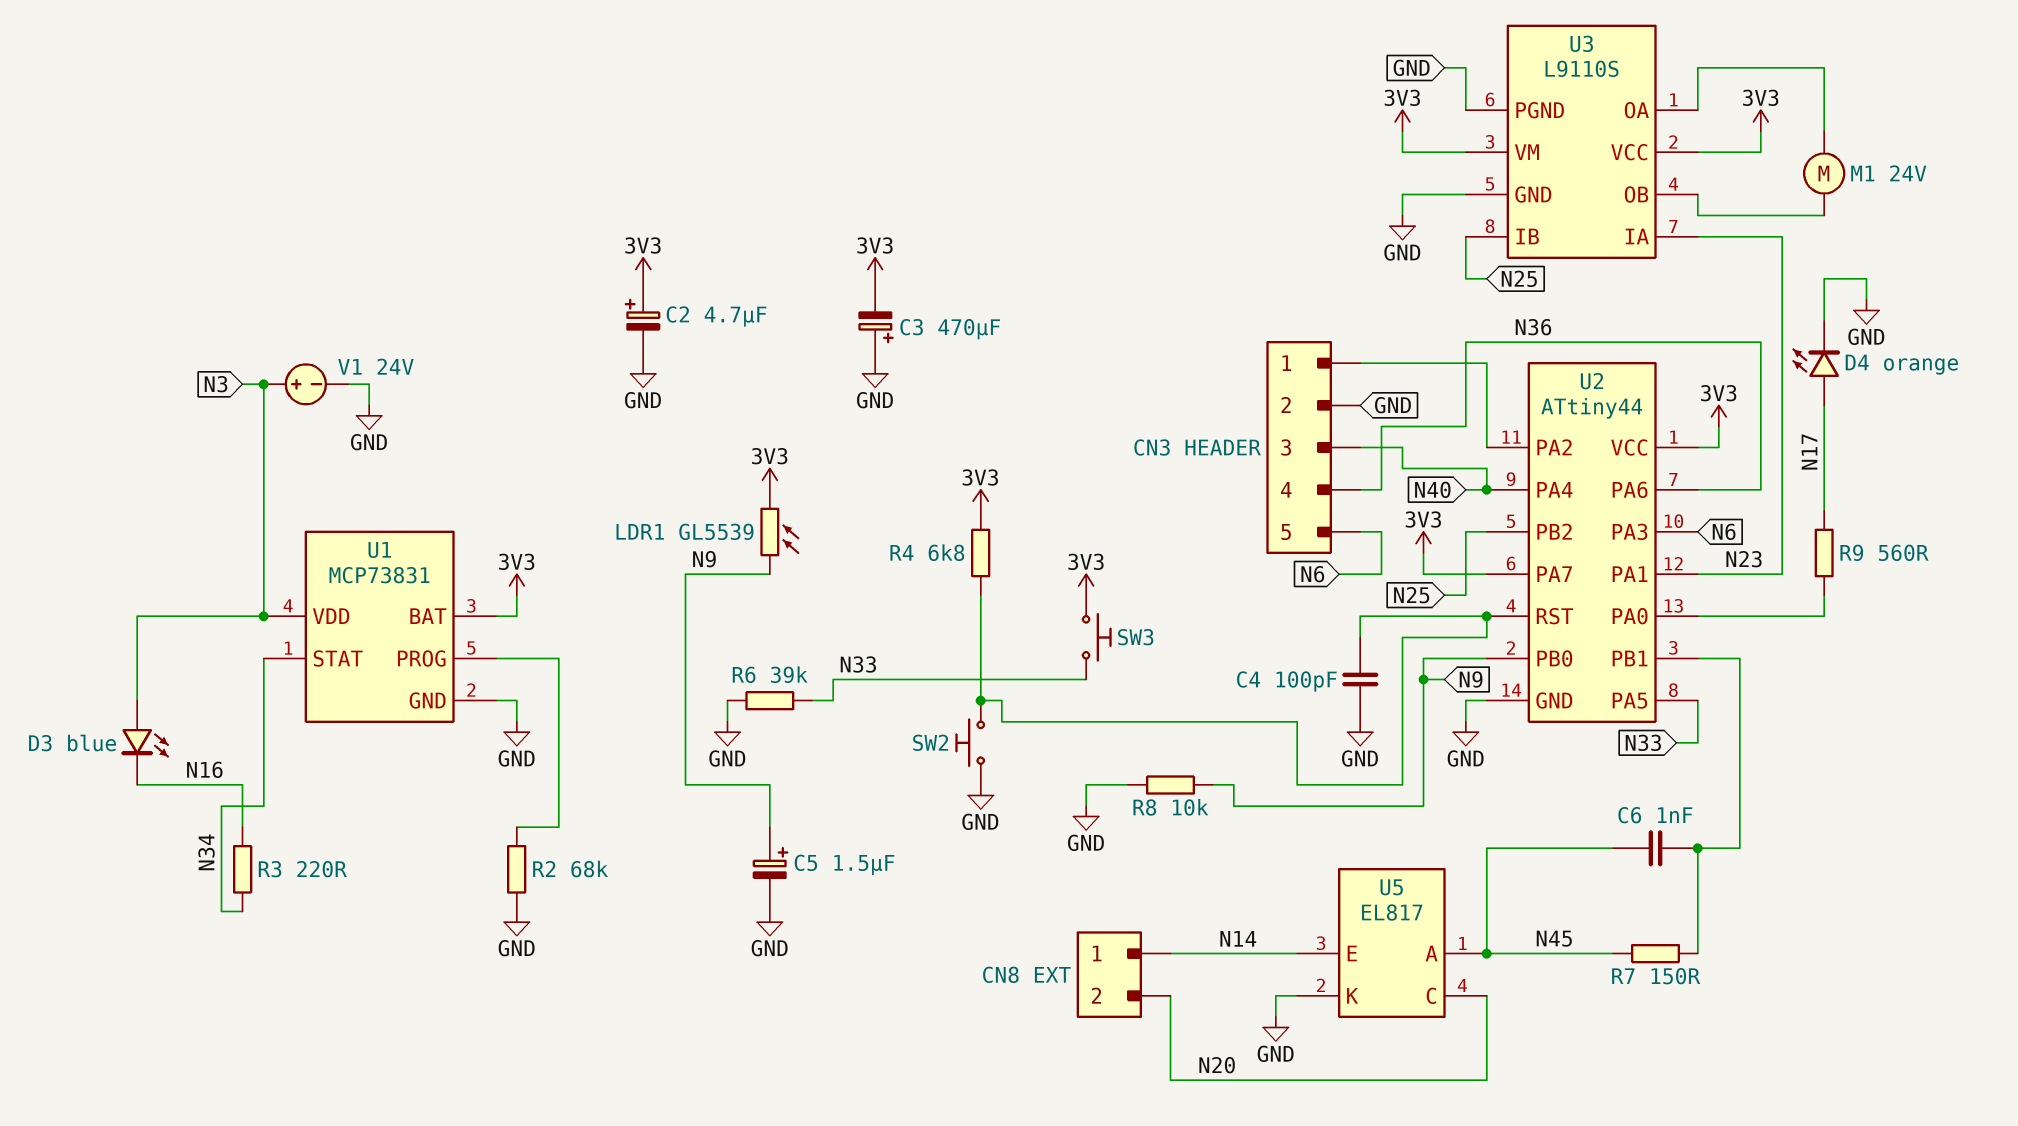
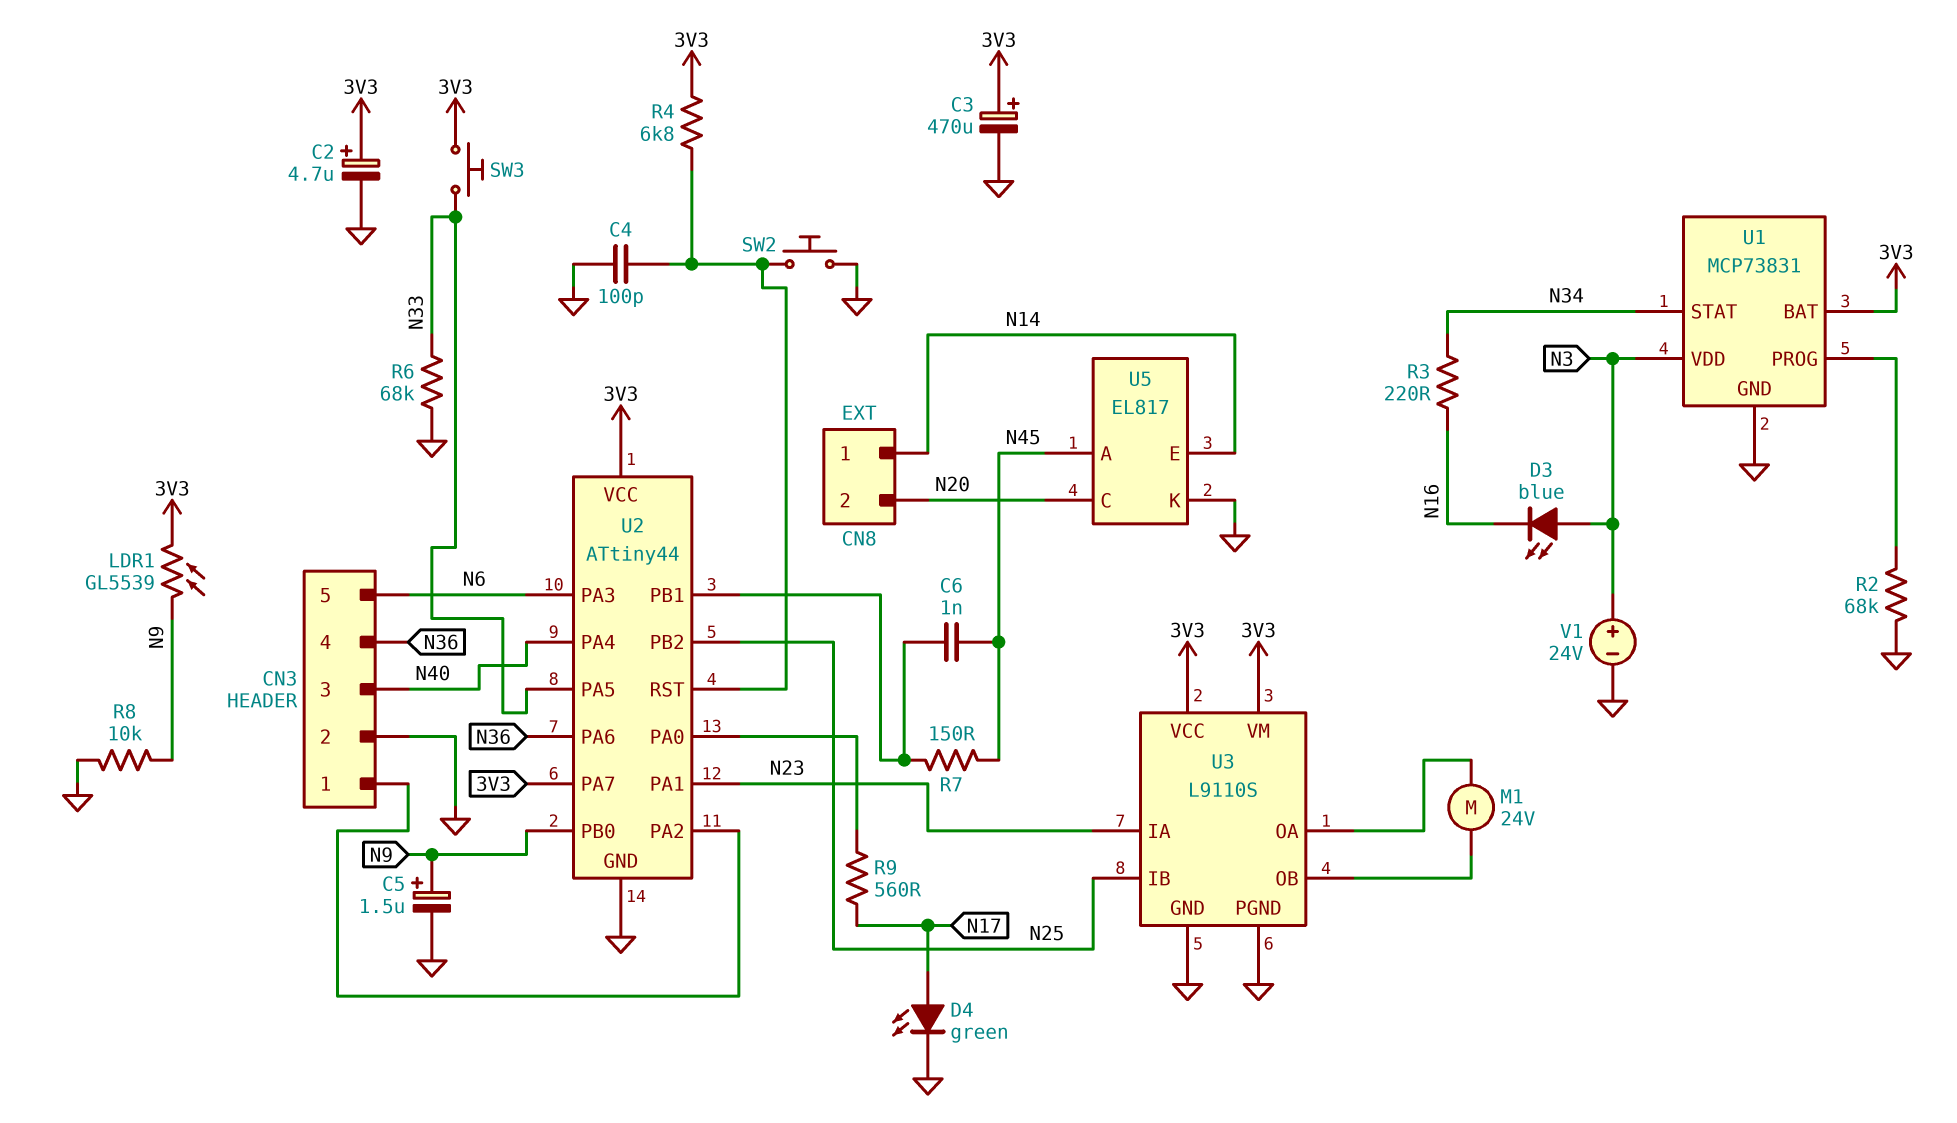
C3: 470uF (plus GND, minus 3V3) -> 470uF (plus 3V3, minus GND)
D4: LED orange (A N17, K GND) -> LED green (A N17, K GND)
R6: 39k (GND, N33) -> 68k (GND, N33)

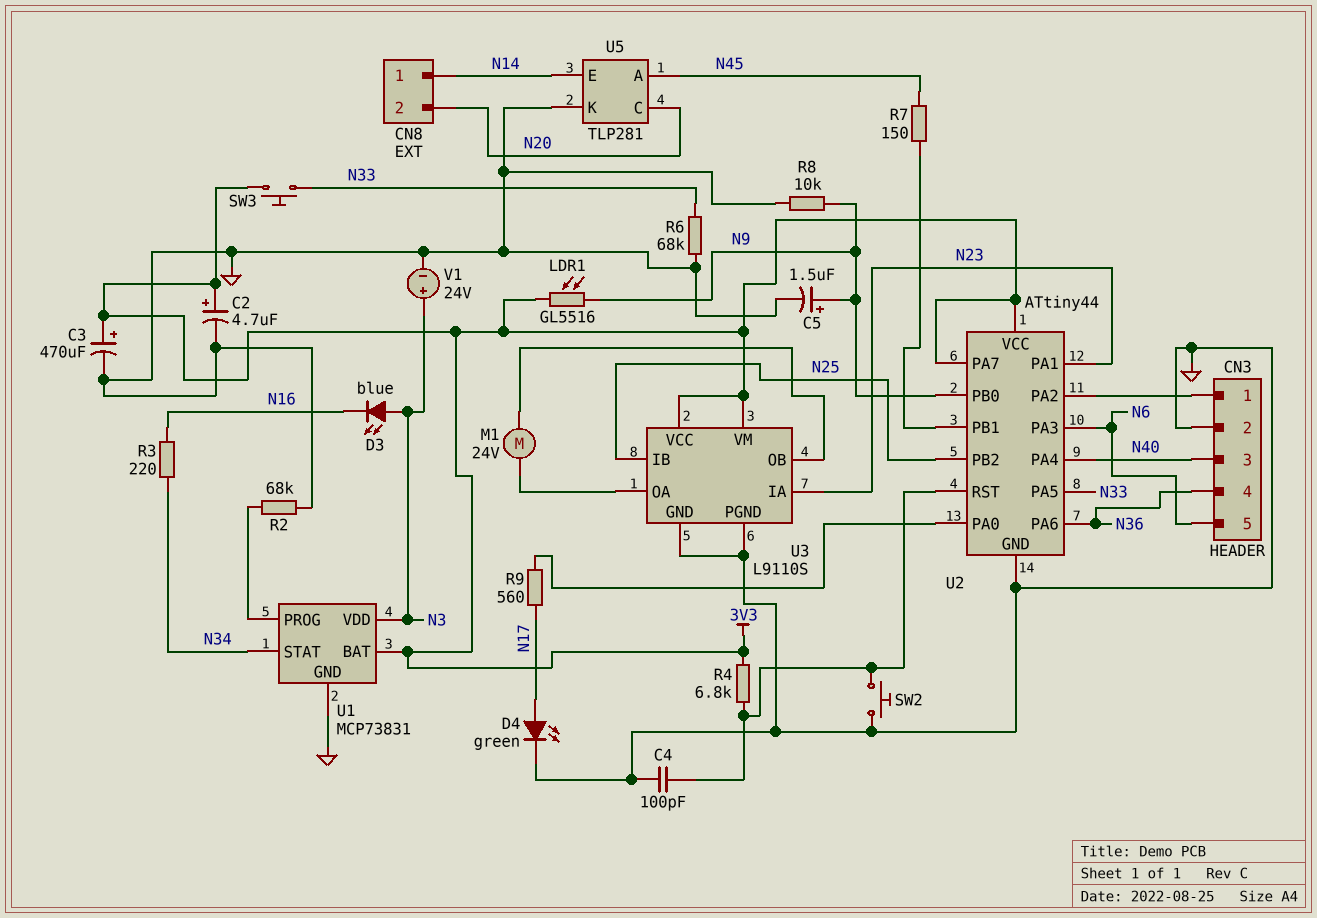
C6: 1nF (N45, U2/PB1) -> none
LDR1: GL5539 (3V3, N9) -> GL5516 (3V3, N9)
U5: EL817 -> TLP281

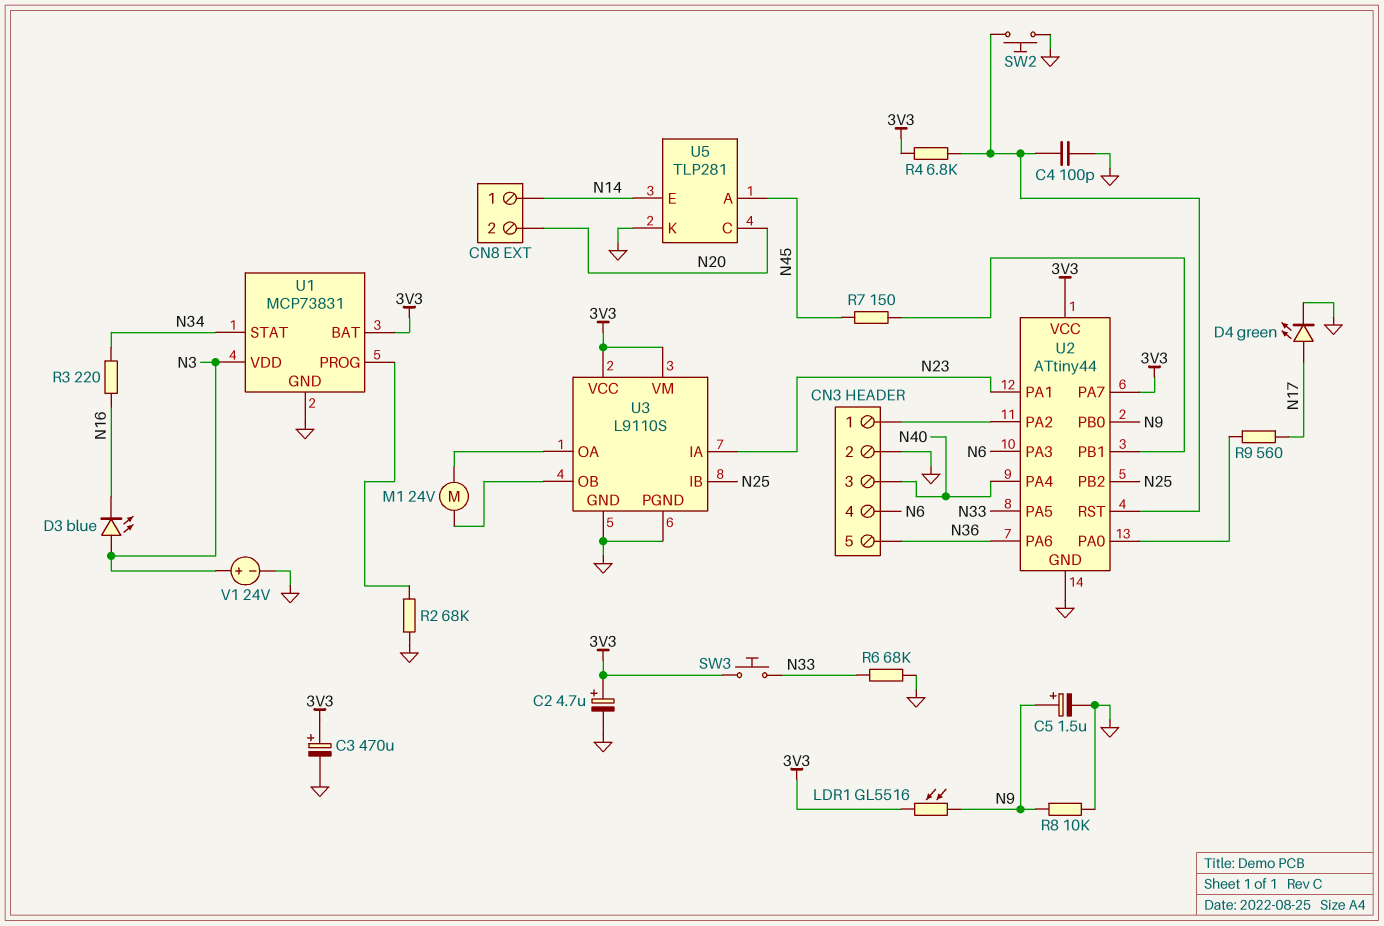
CN3 pin 4: N36 -> N6
CN3 pin 5: N6 -> N36

